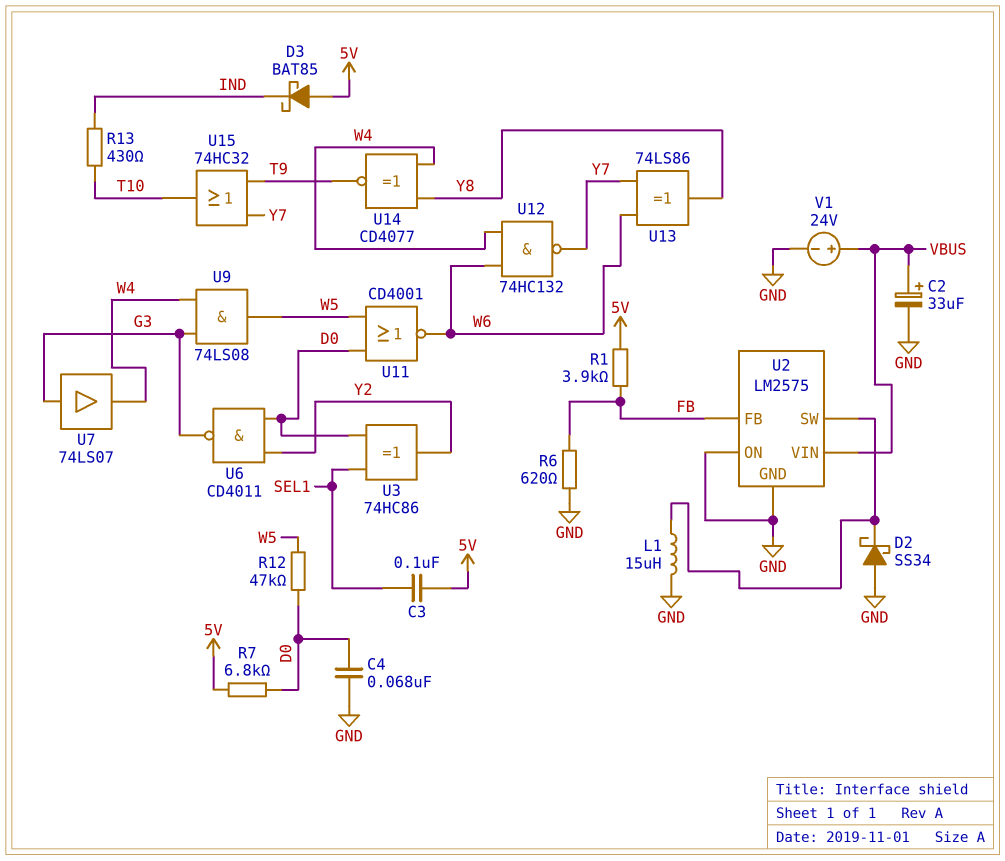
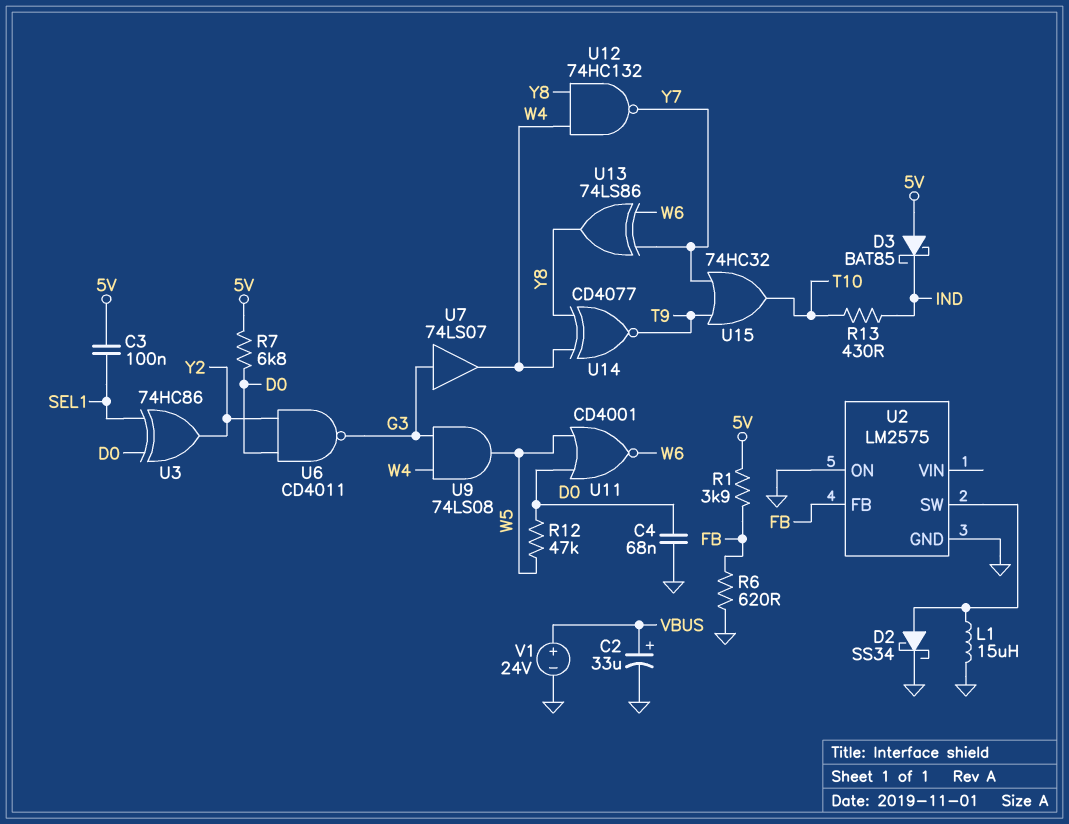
D2: schottky SS34 (A GND, K U2/SW) -> schottky SS34 (A U2/SW, K GND)
U2 pin VIN: VBUS -> none
U12: NAND 74HC132 (in W4, in W6, out Y7) -> NAND 74HC132 (in W4, in Y8, out Y7)

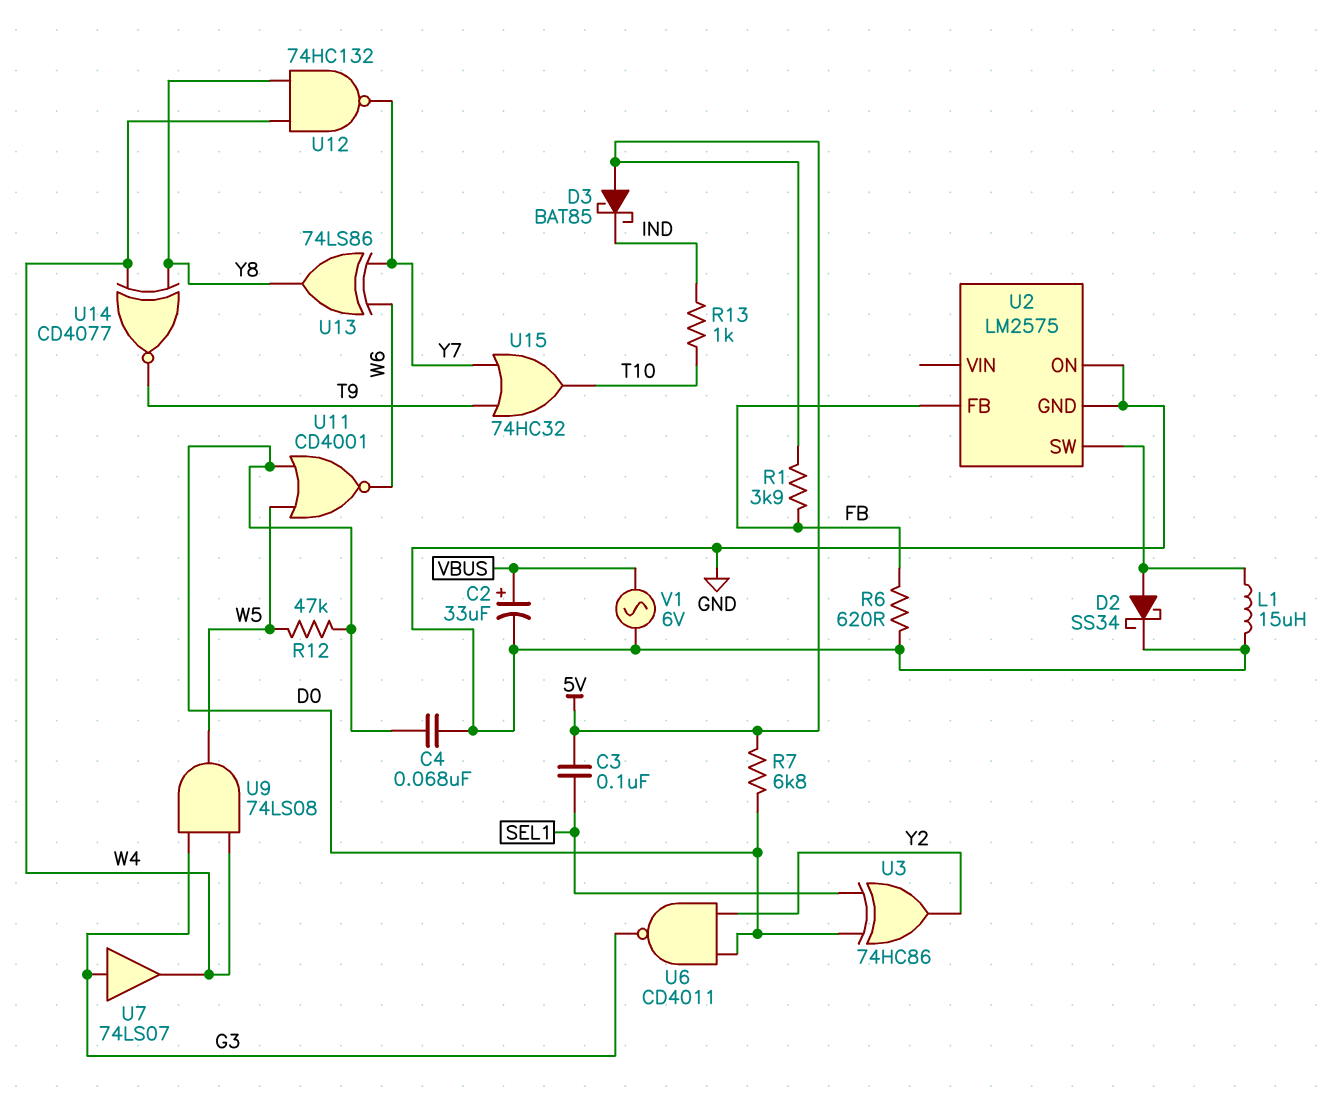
R13: 430 (IND, T10) -> 1k (IND, T10)
V1: 24V (plus VBUS, minus GND) -> AC 6V (GND, VBUS)

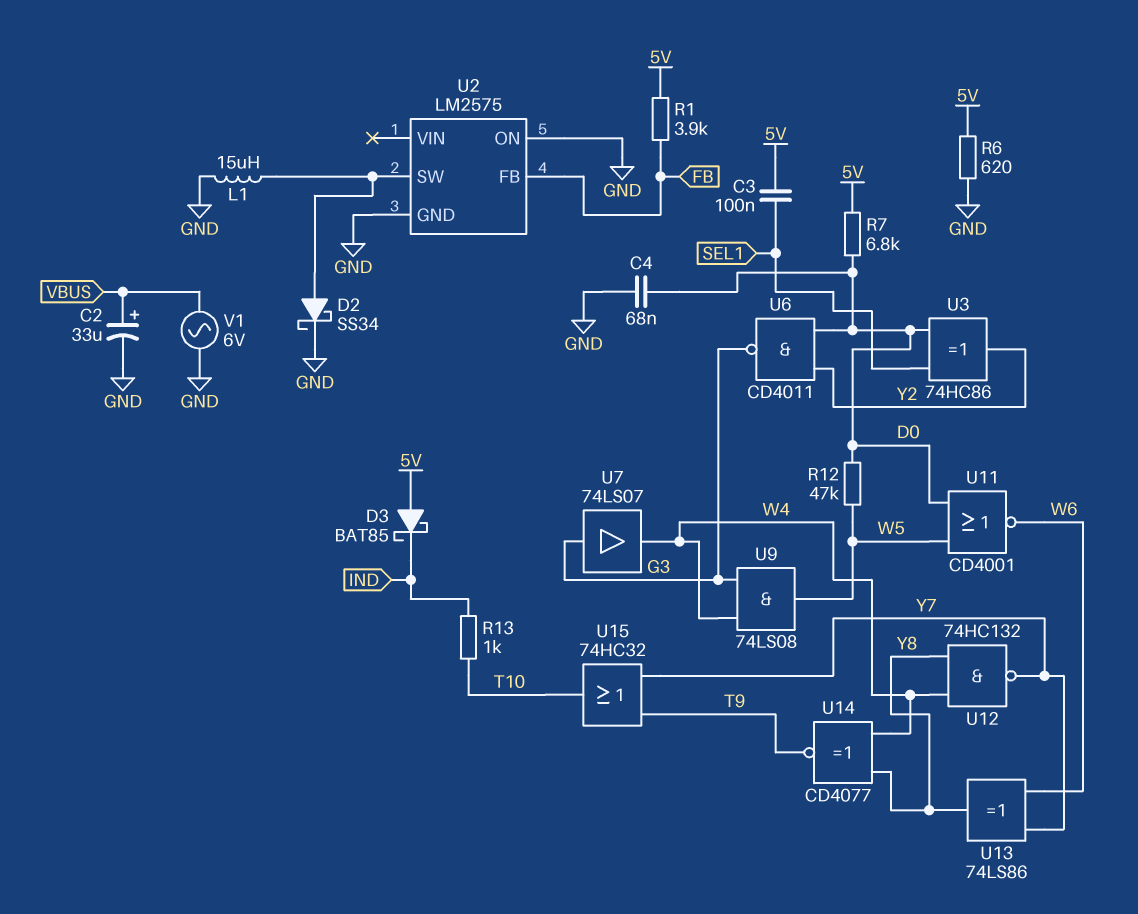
R6: 620 (FB, GND) -> 620 (5V, GND)

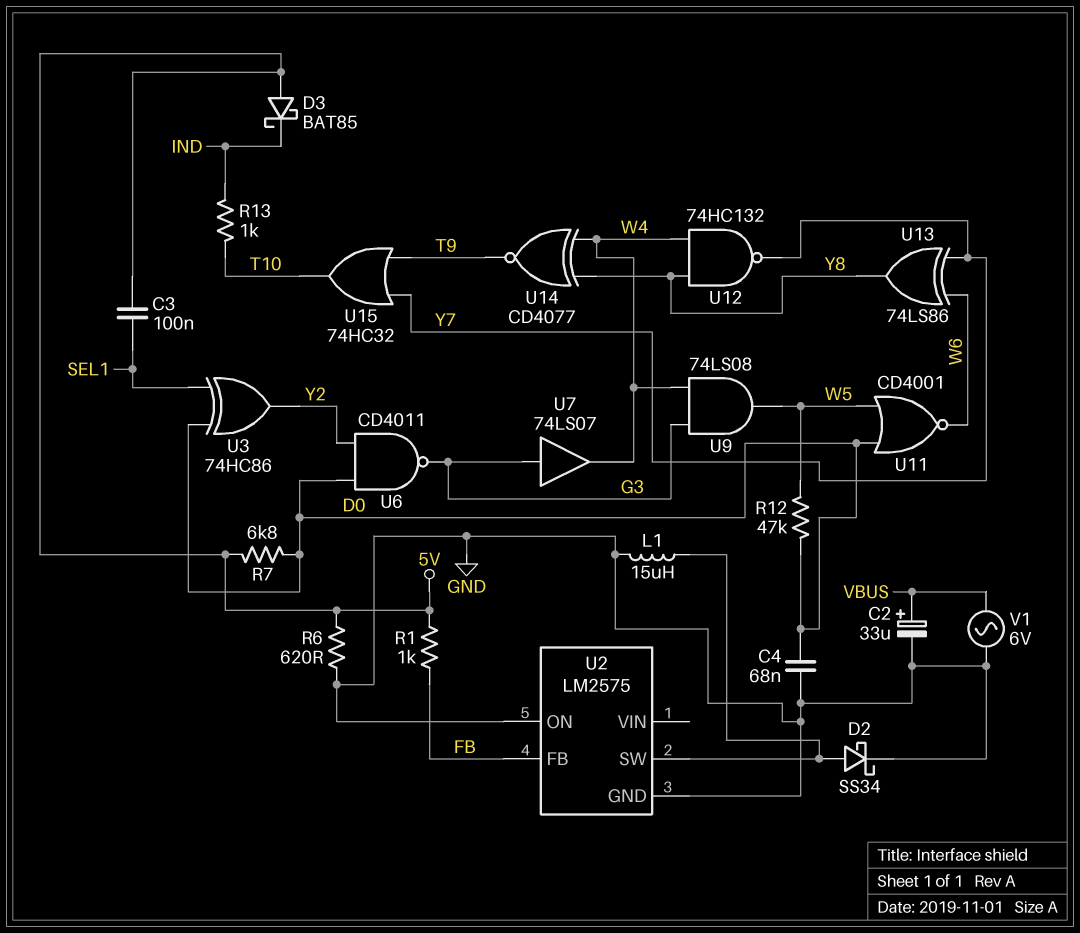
R1: 3.9k (5V, FB) -> 1k (5V, FB)

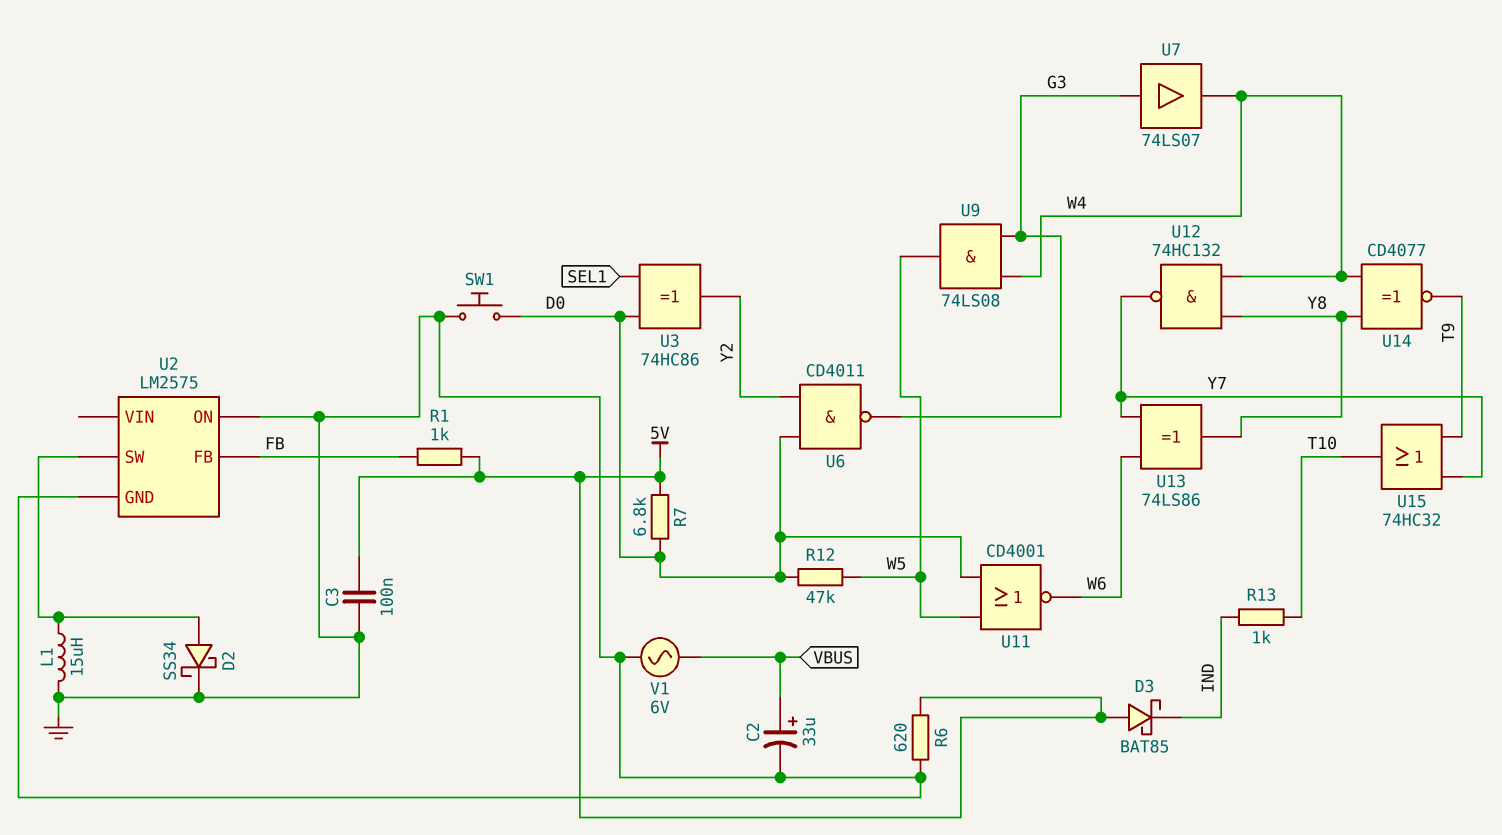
C3: 100nF (5V, SEL1) -> 100nF (5V, GND)
C4: 68nF (D0, GND) -> none
SW1: none -> button (D0, GND)

